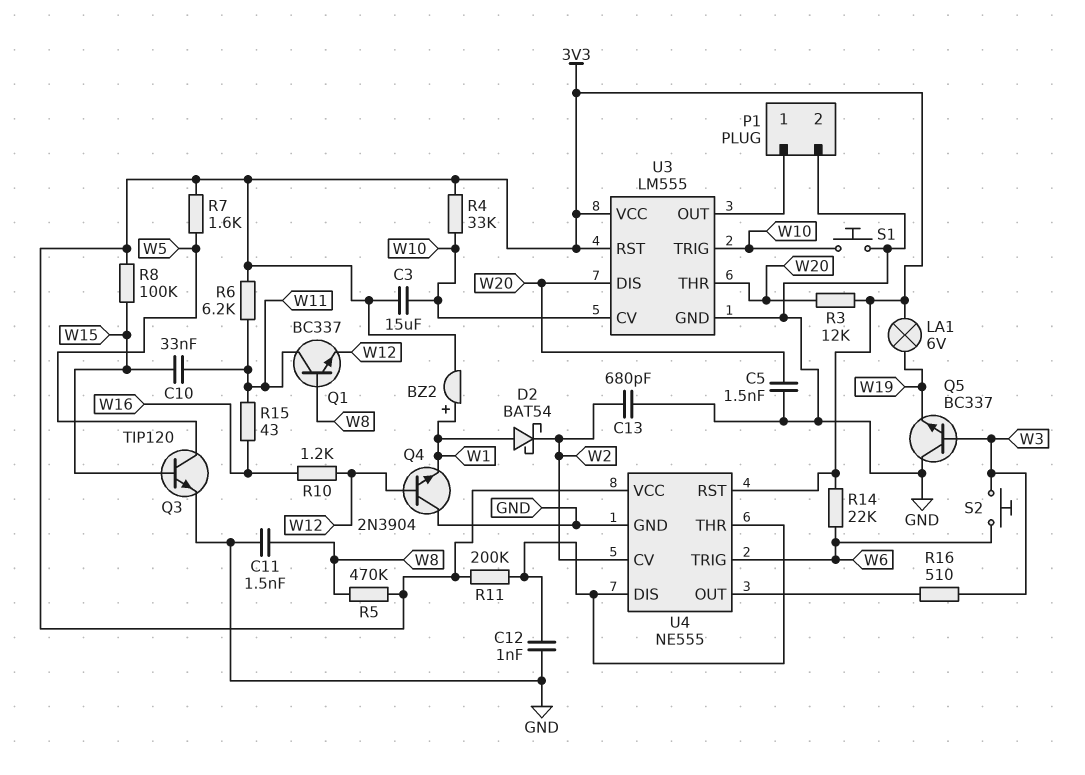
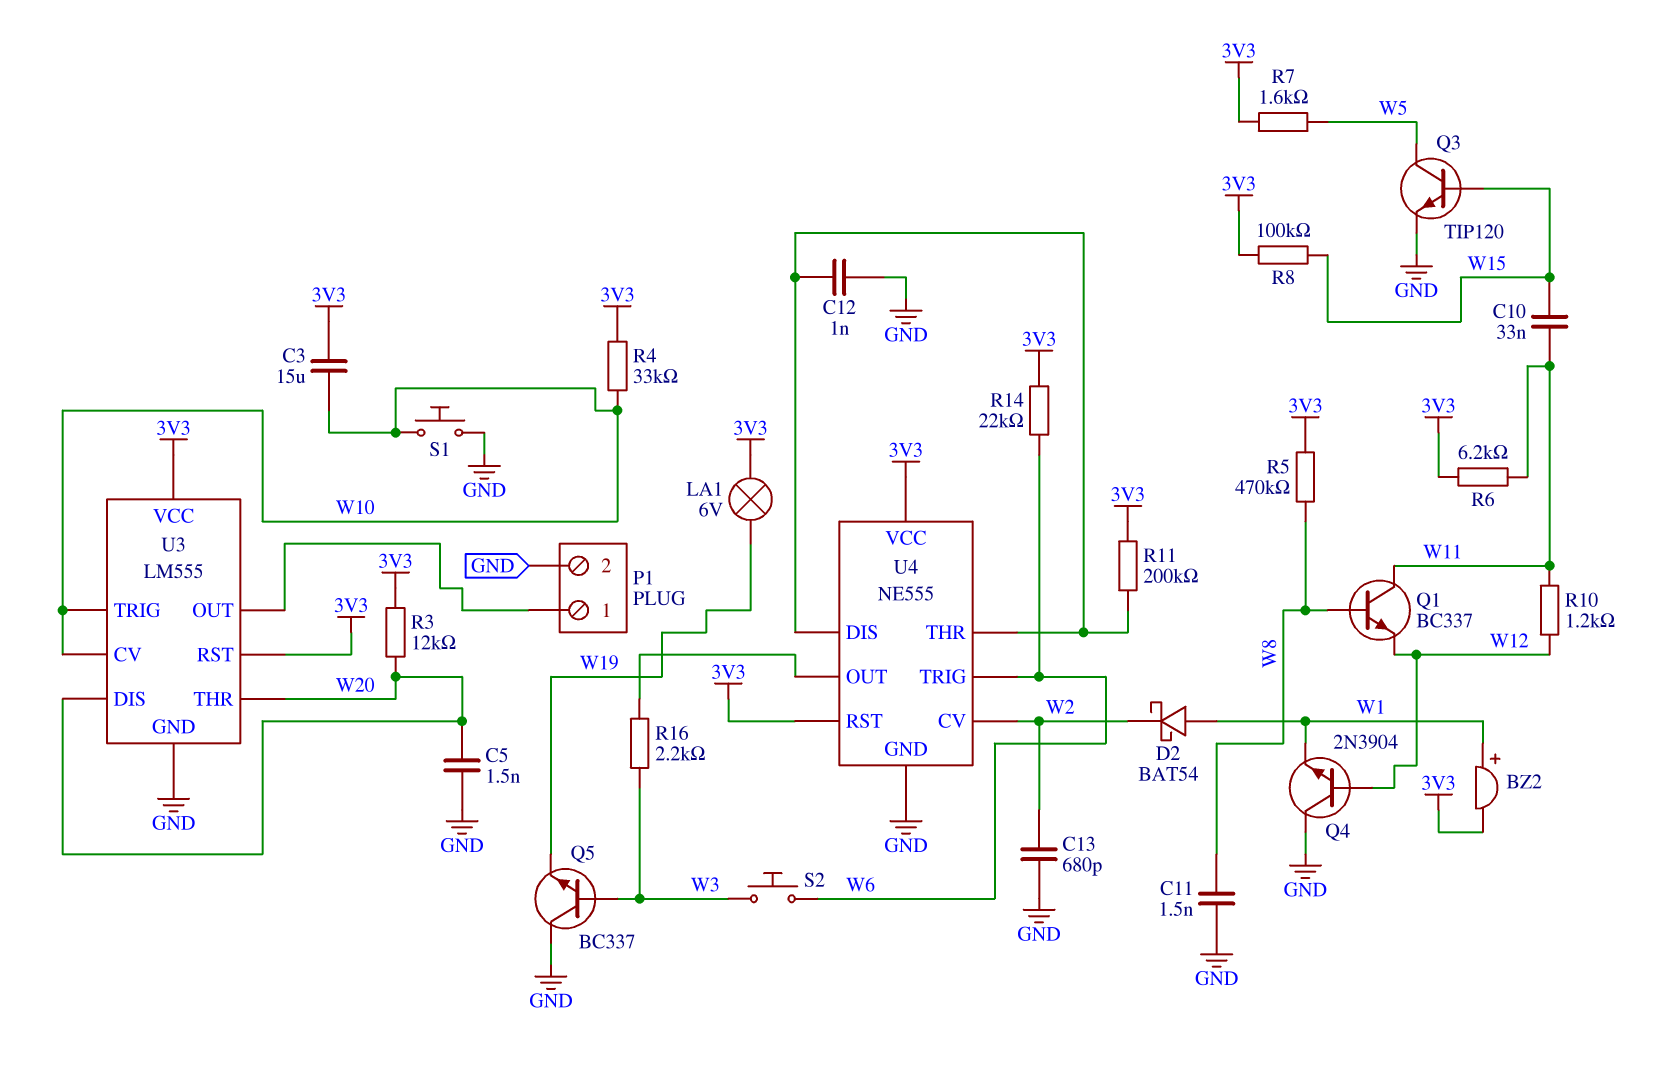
R10: 1.2k (W12, W16) -> 1.2k (W11, W12)
R15: 43 (W11, W16) -> none
R16: 510 (U4/OUT, W3) -> 2.2k (U4/OUT, W3)

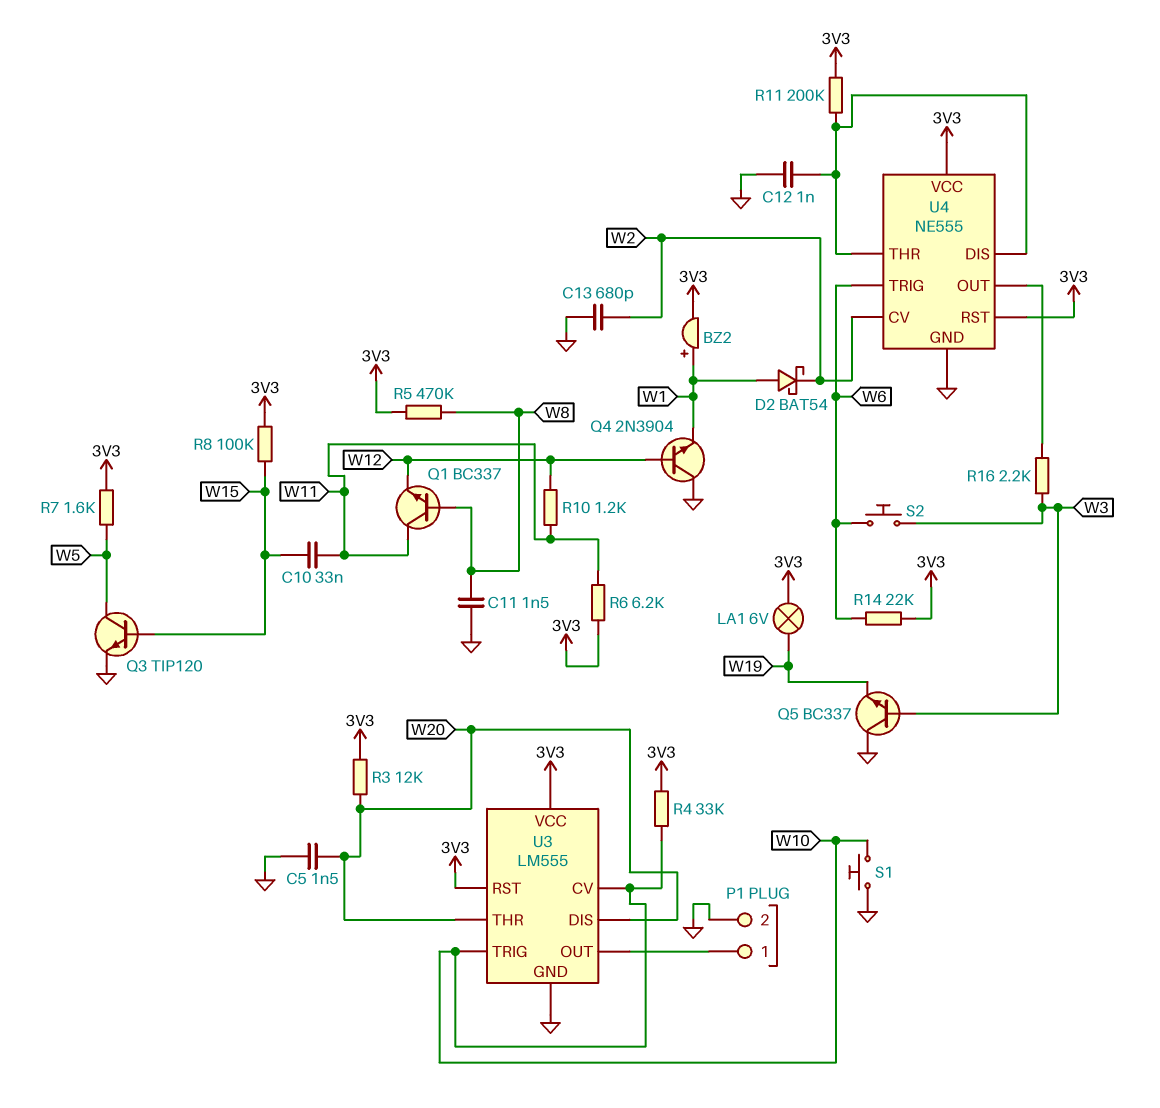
C3: 15uF (3V3, W10) -> none

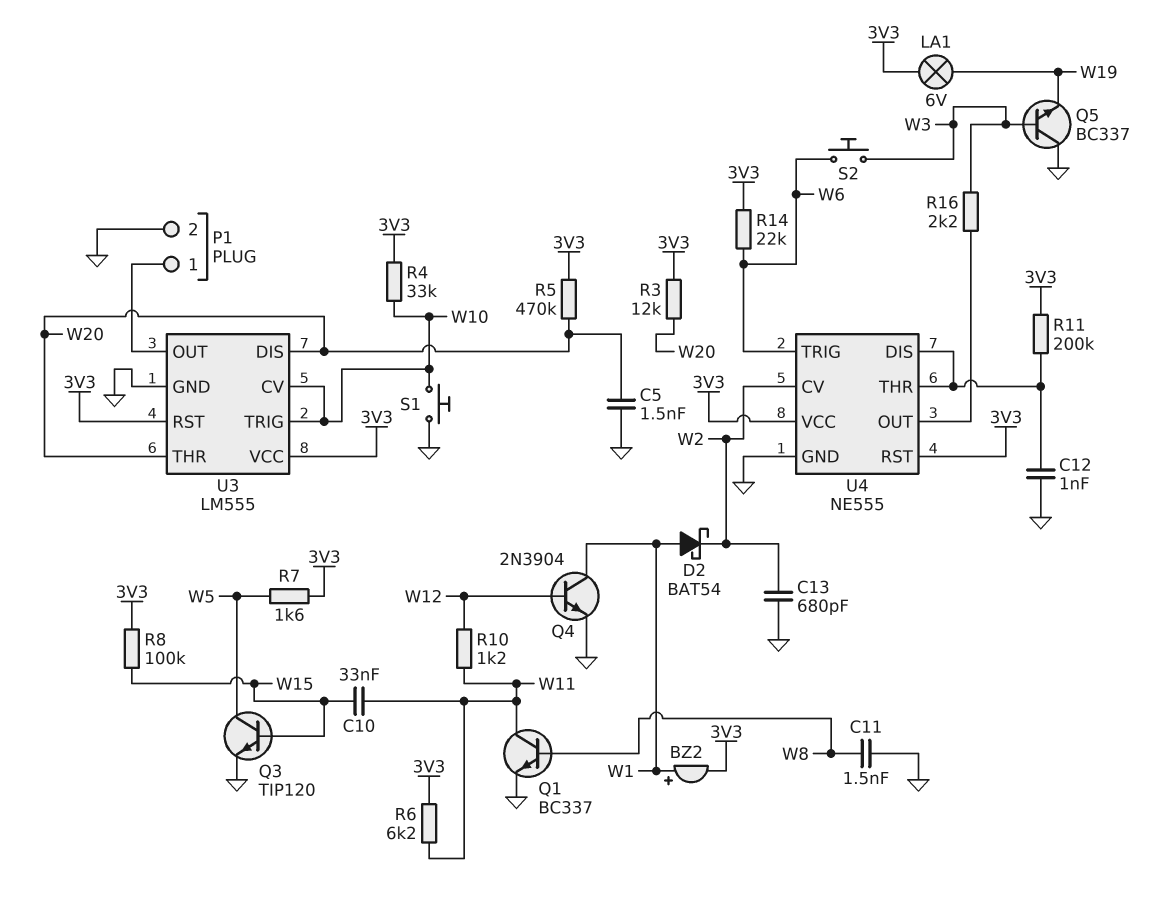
Q1: NPN BC337 (B W8, C W11, E W12) -> NPN BC337 (B W8, C W11, E GND)
Q4: NPN 2N3904 (B W12, C GND, E W1) -> NPN 2N3904 (B W12, C W1, E GND)
R5: 470k (3V3, W8) -> 470k (3V3, W20)

